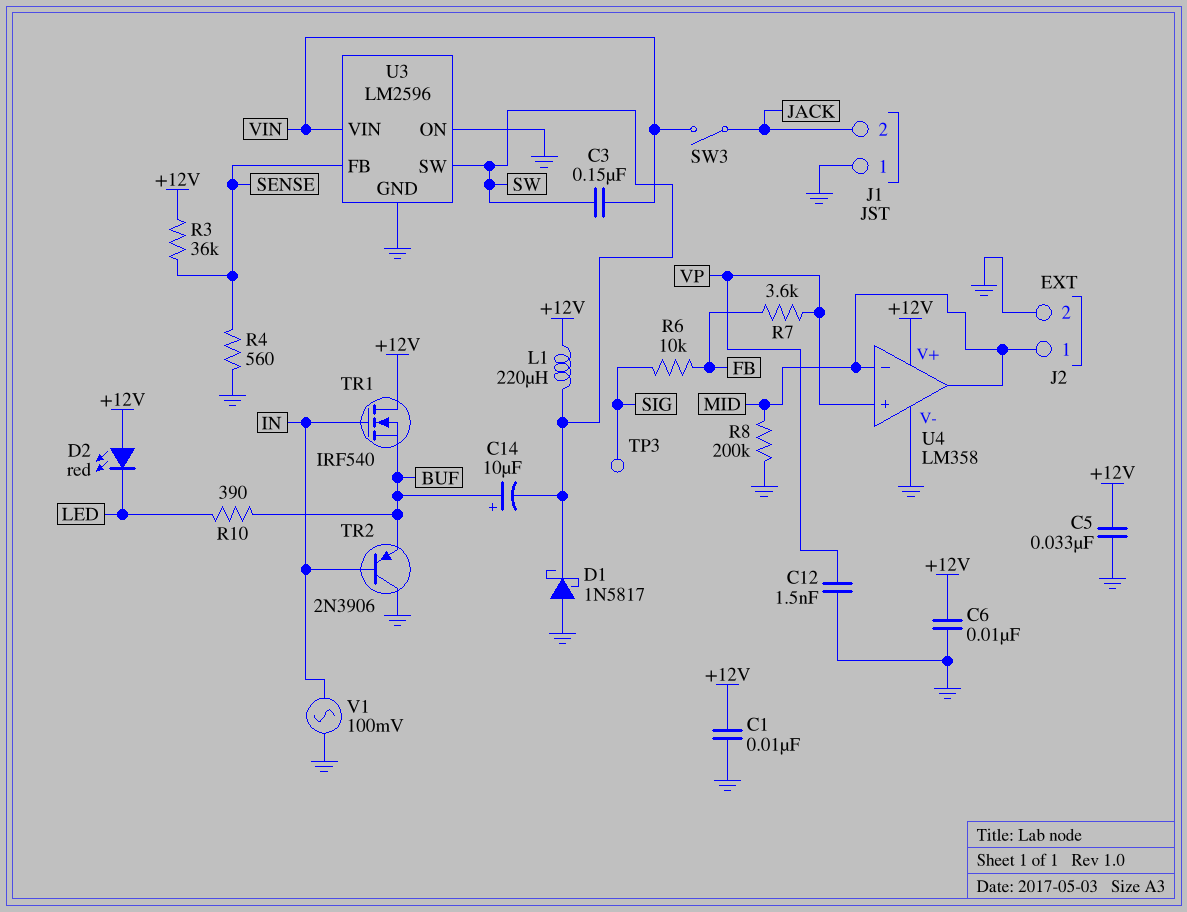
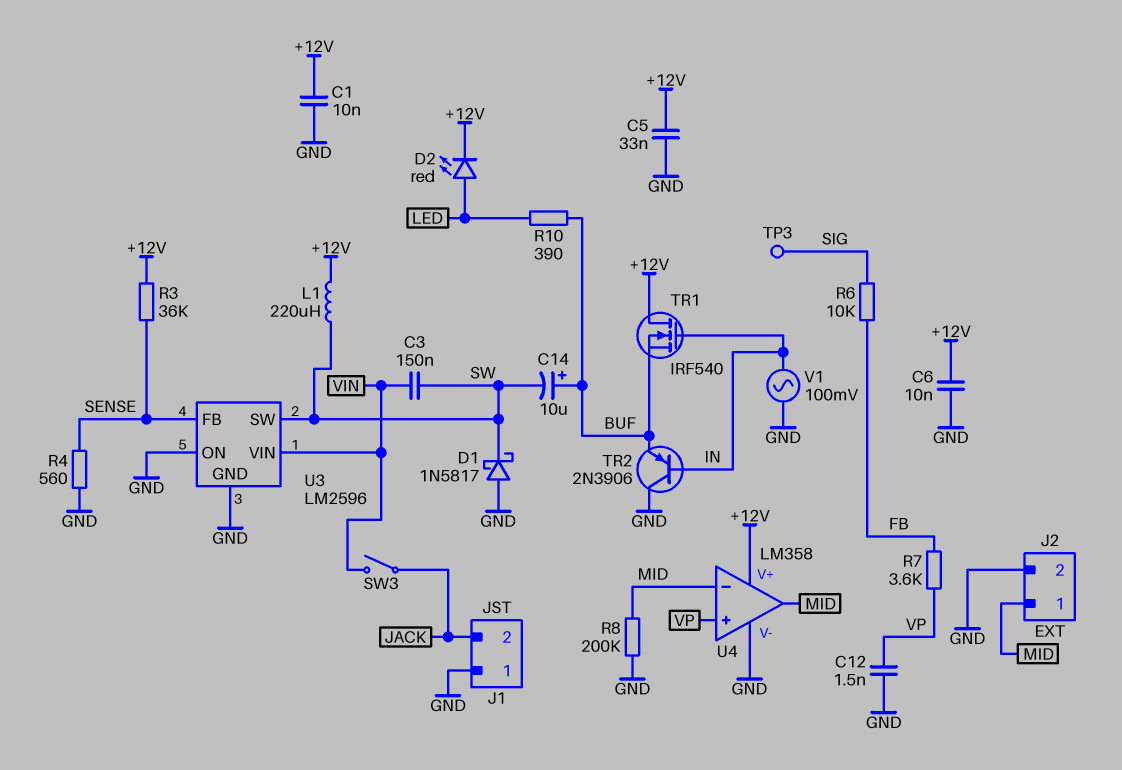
D2: LED red (A +12V, K LED) -> LED red (A LED, K +12V)

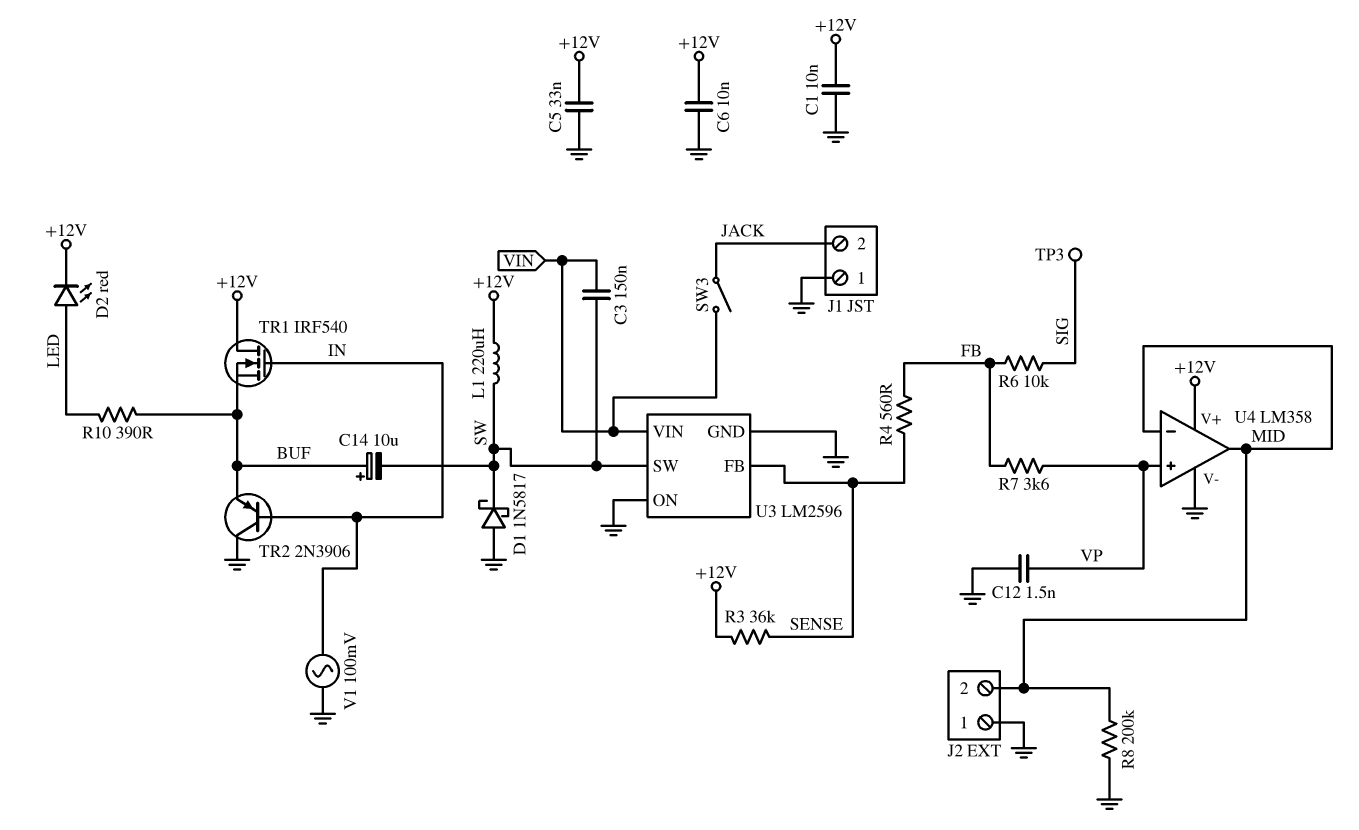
J2 pin 1: MID -> GND
J2 pin 2: GND -> MID
R4: 560 (GND, SENSE) -> 560 (FB, SENSE)

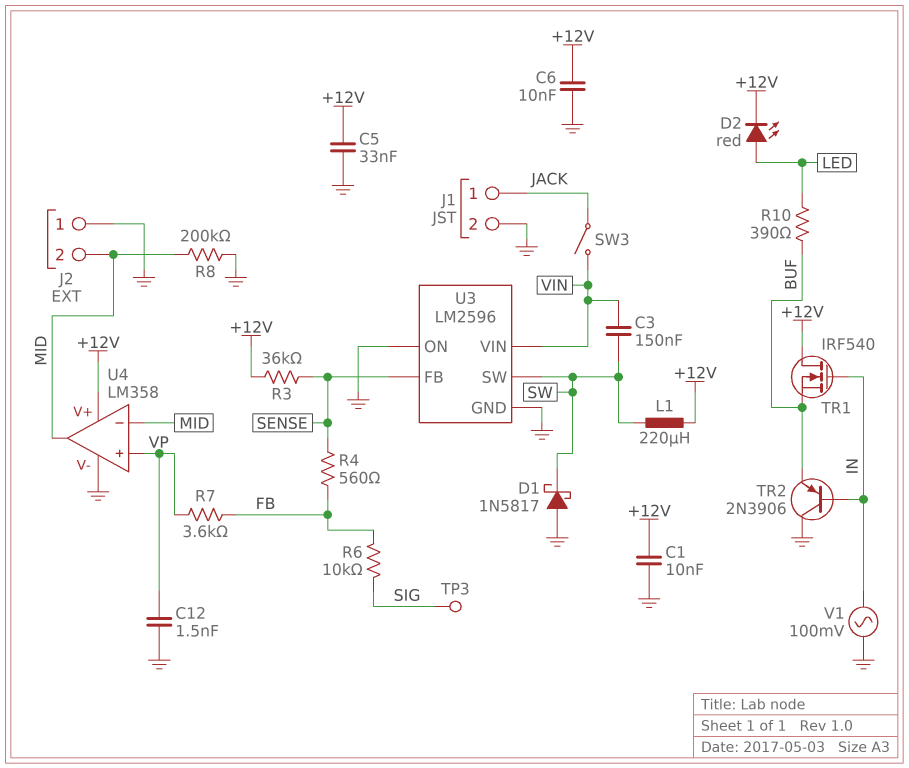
C14: 10uF (plus BUF, minus SW) -> none
J1 pin 1: GND -> JACK
J1 pin 2: JACK -> GND

